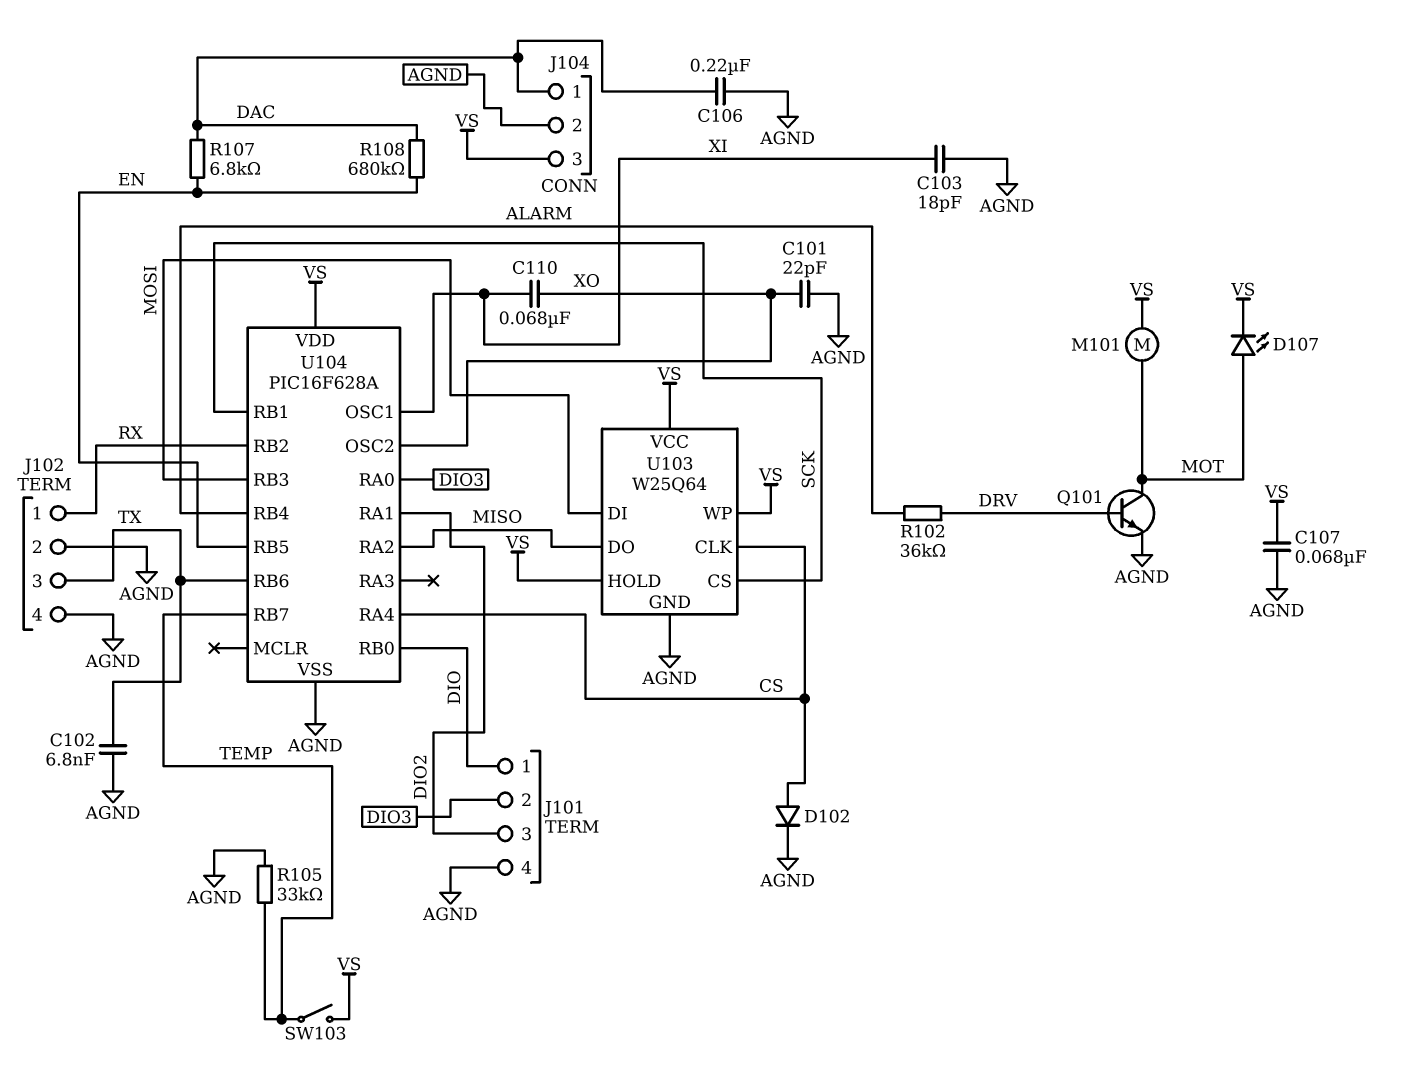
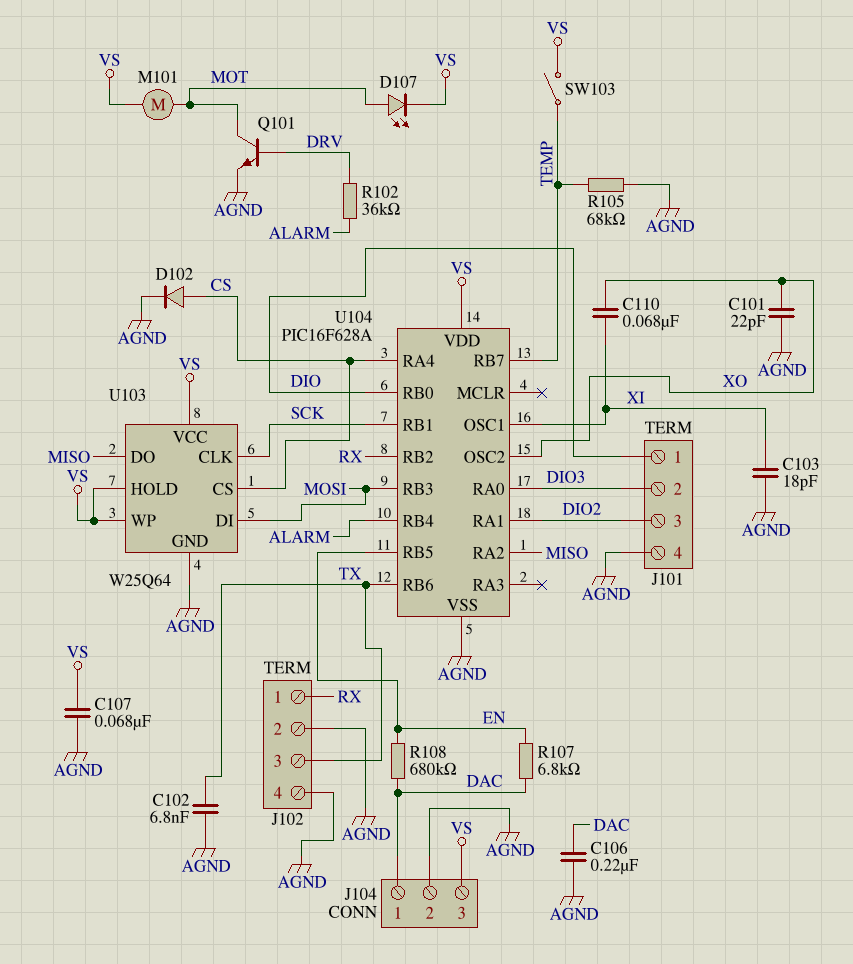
R105: 33k (AGND, TEMP) -> 68k (AGND, TEMP)
U103 pin CLK: CS -> SCK
U103 pin CS: SCK -> CS

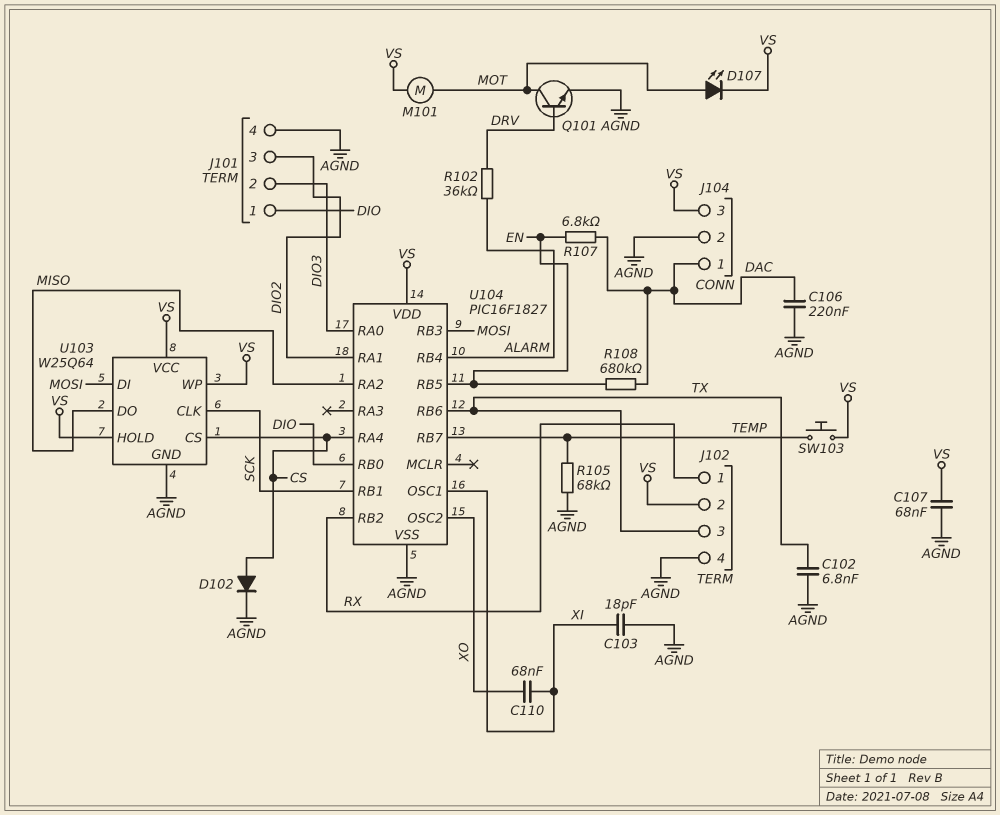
C101: 22pF (AGND, XO) -> none
J102 pin 2: AGND -> VS
SW103: switch (TEMP, VS) -> button (TEMP, VS)
U104: PIC16F628A -> PIC16F1827

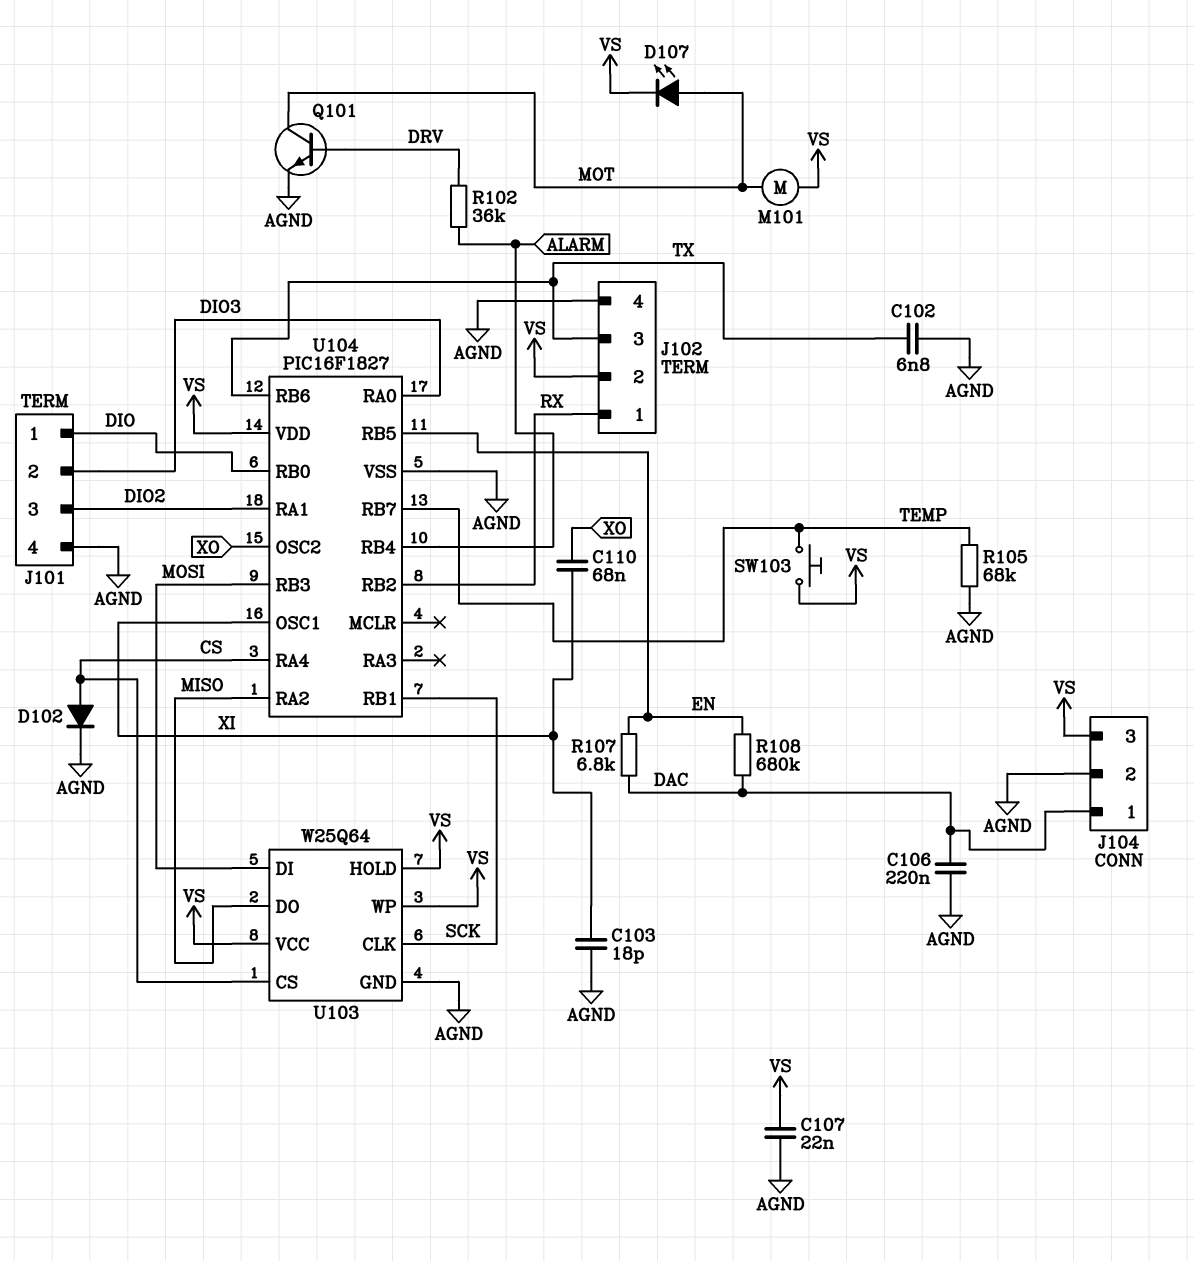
C107: 68nF (AGND, VS) -> 22nF (AGND, VS)

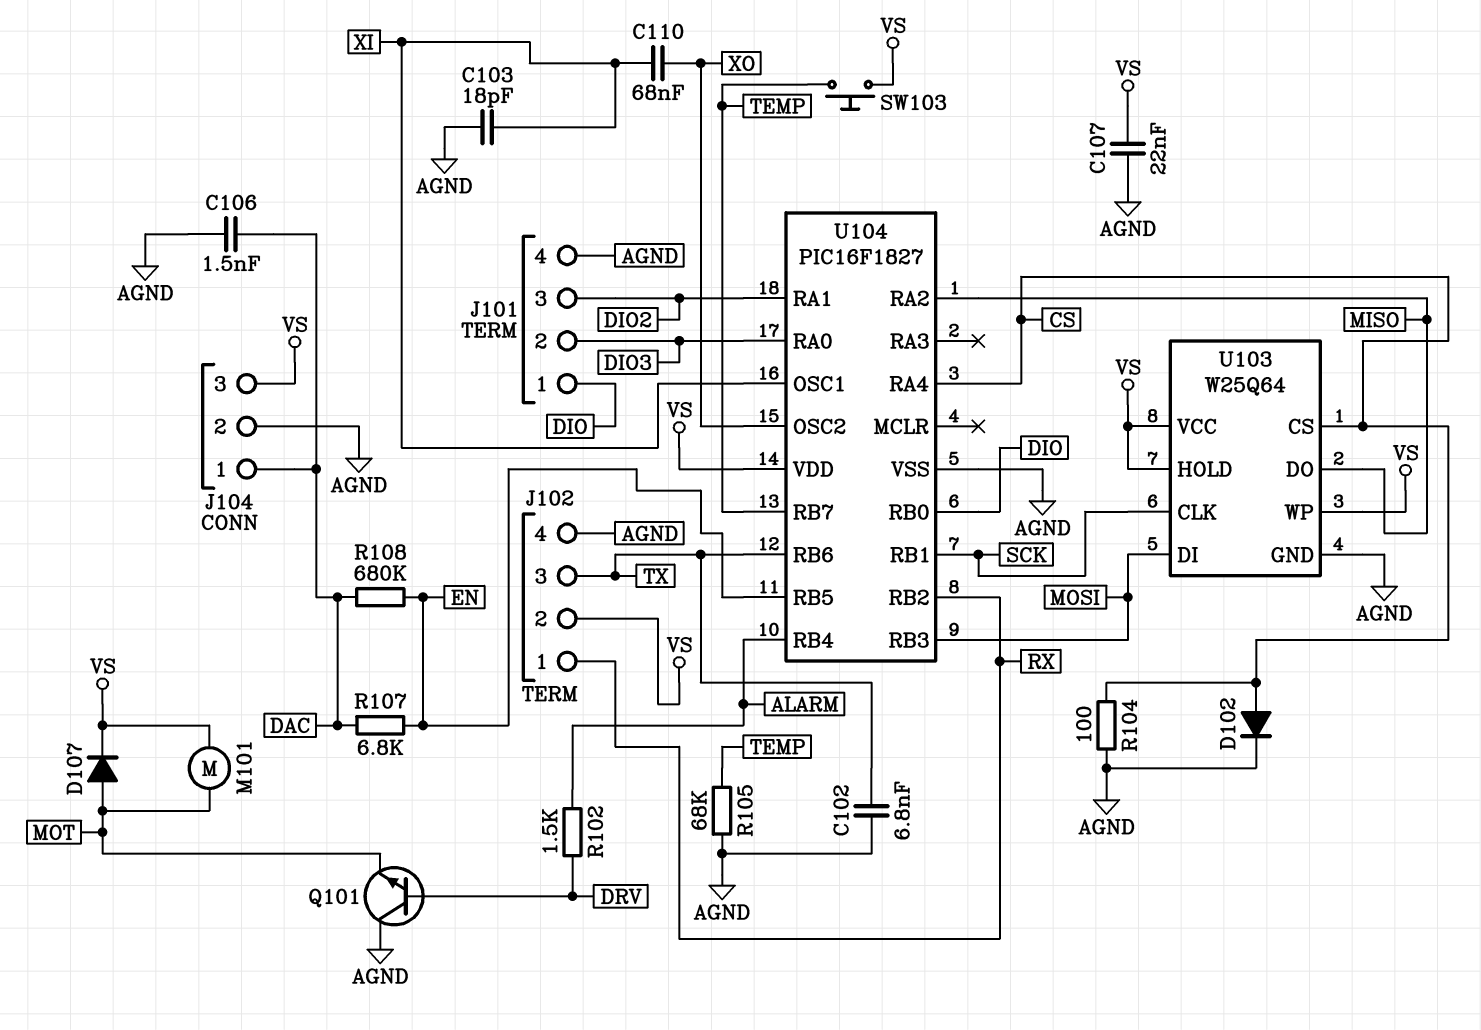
C106: 220nF (AGND, DAC) -> 1.5nF (AGND, DAC)
D107: LED (A MOT, K VS) -> diode (A MOT, K VS)
Q101: NPN (B DRV, C MOT, E AGND) -> NPN (B DRV, C AGND, E MOT)
R102: 36k (ALARM, DRV) -> 1.5k (ALARM, DRV)
R104: none -> 100 (AGND, CS)

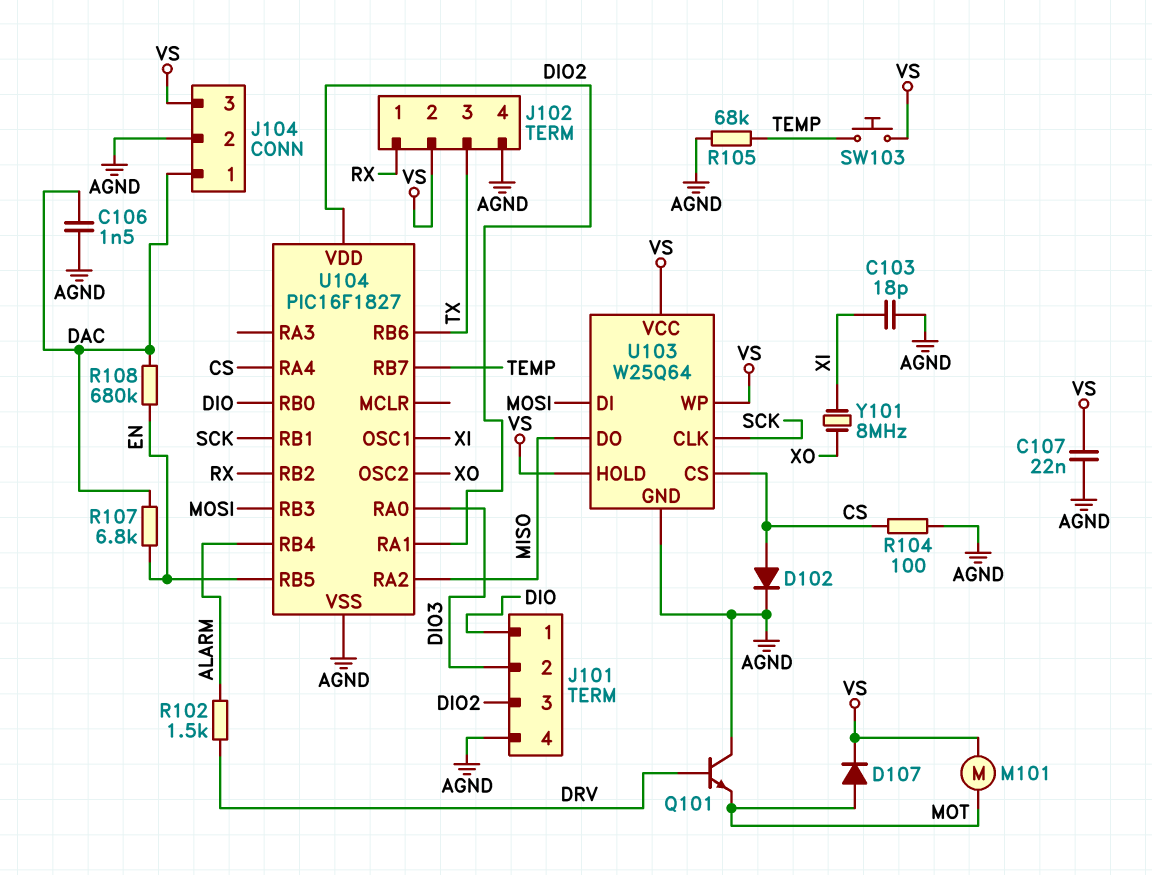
C102: 6.8nF (AGND, TX) -> none
C110: 68nF (XI, XO) -> none
U104 pin VDD: VS -> DIO2
Y101: none -> 8MHz (XI, XO)

